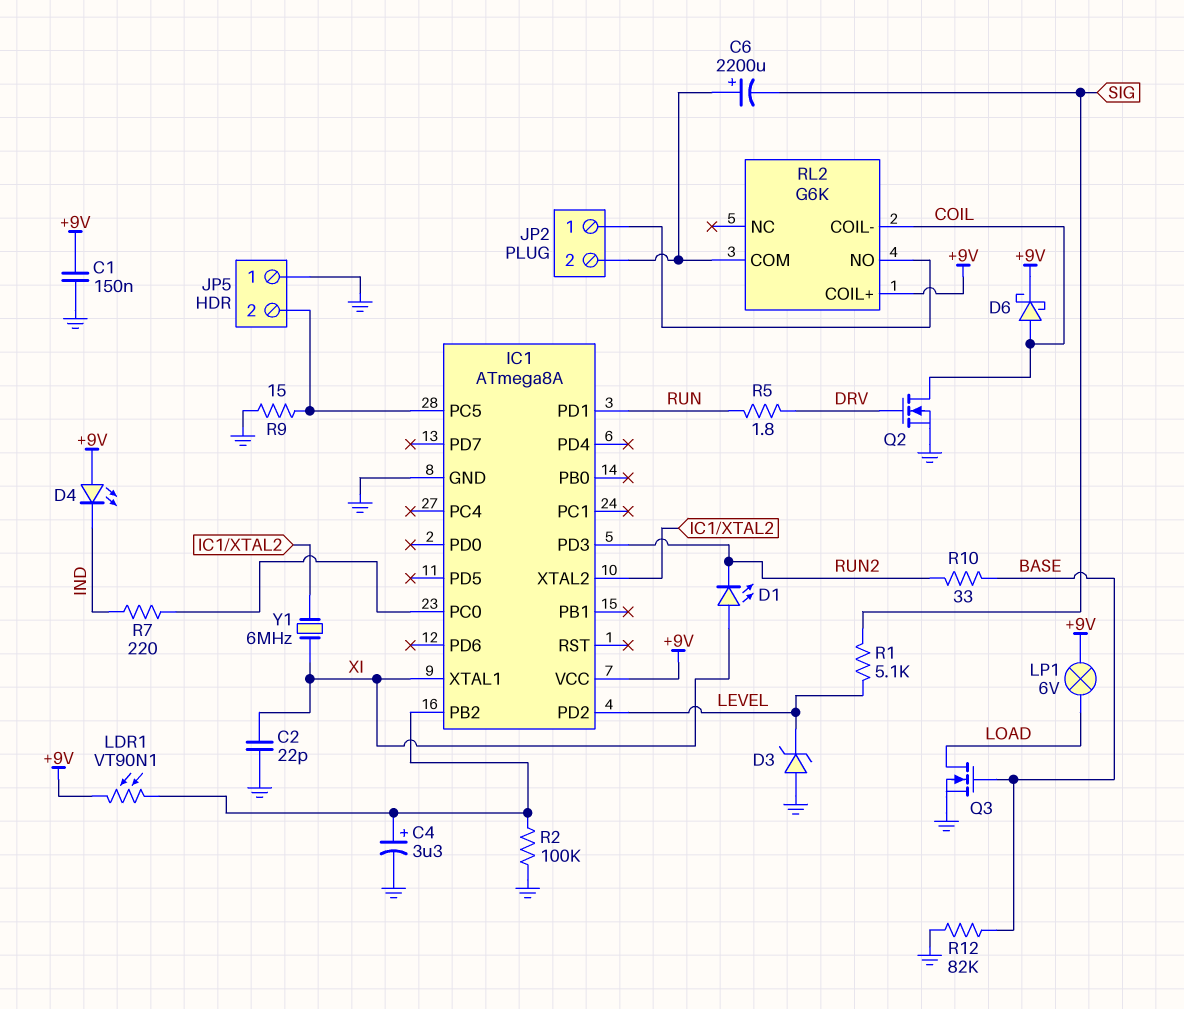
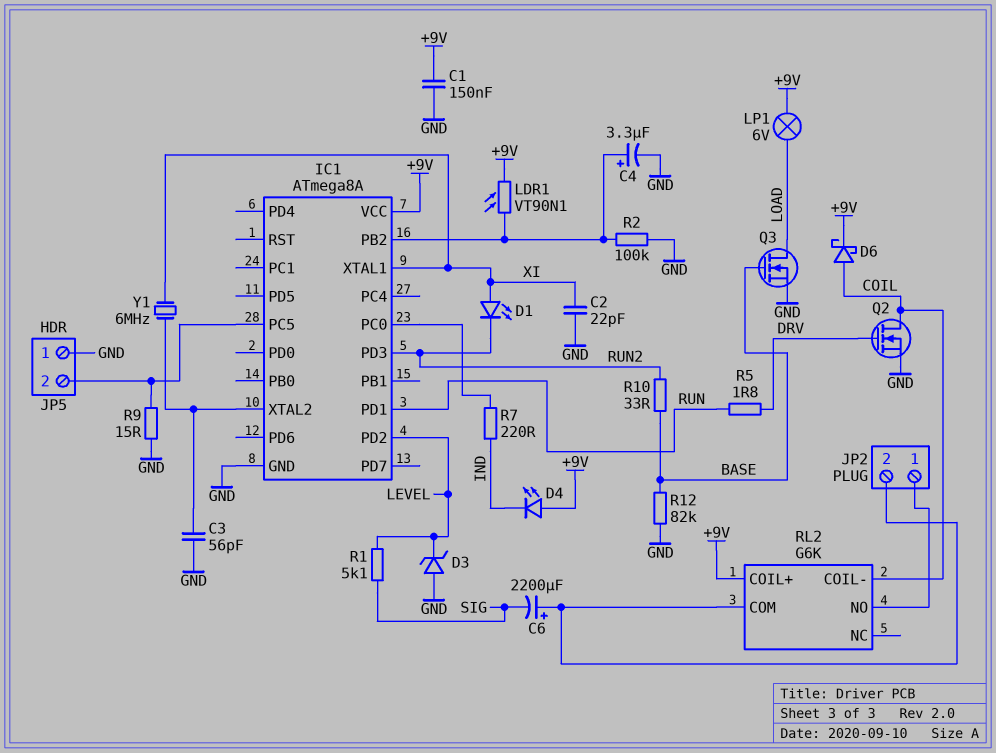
C3: none -> 56pF (GND, IC1/XTAL2)

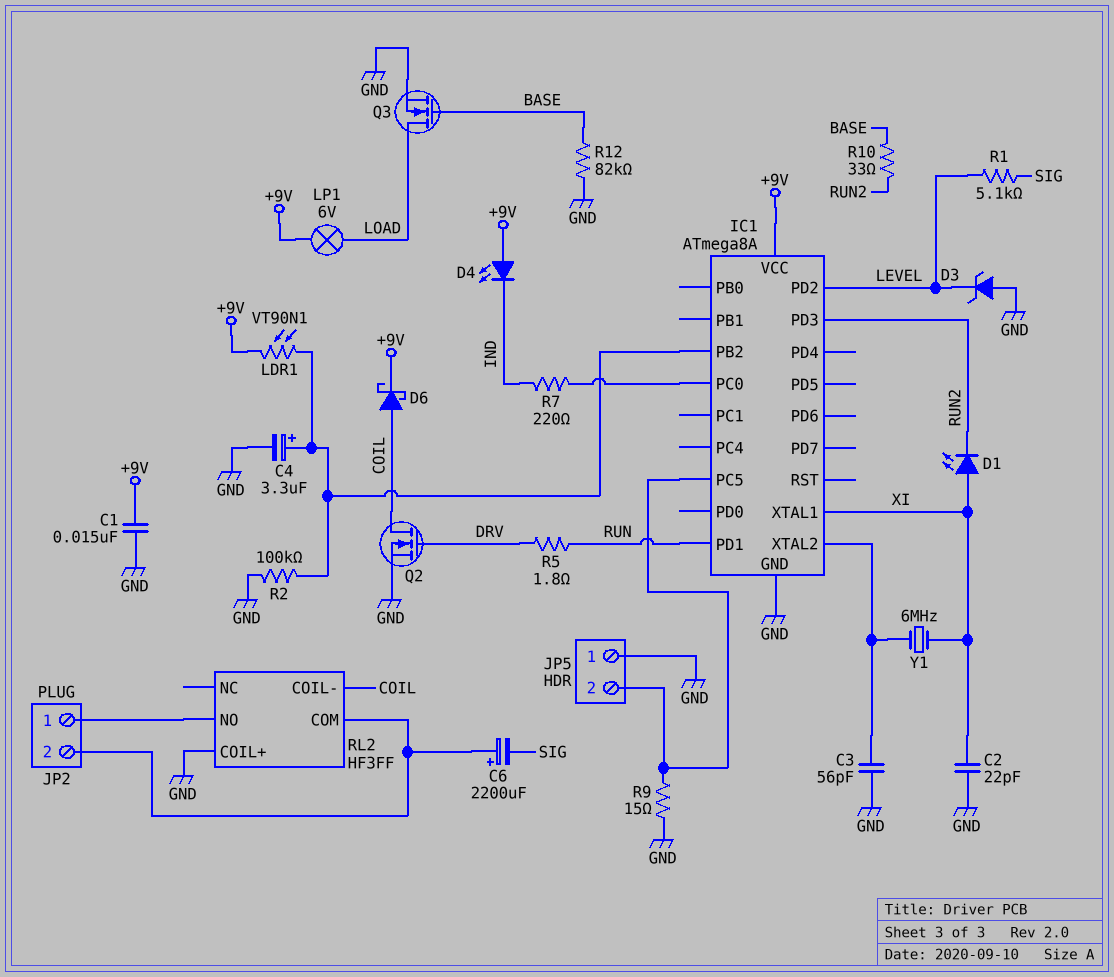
C1: 150nF (+9V, GND) -> 15nF (+9V, GND)
RL2: G6K -> HF3FF
RL2 pin COIL+: +9V -> GND

